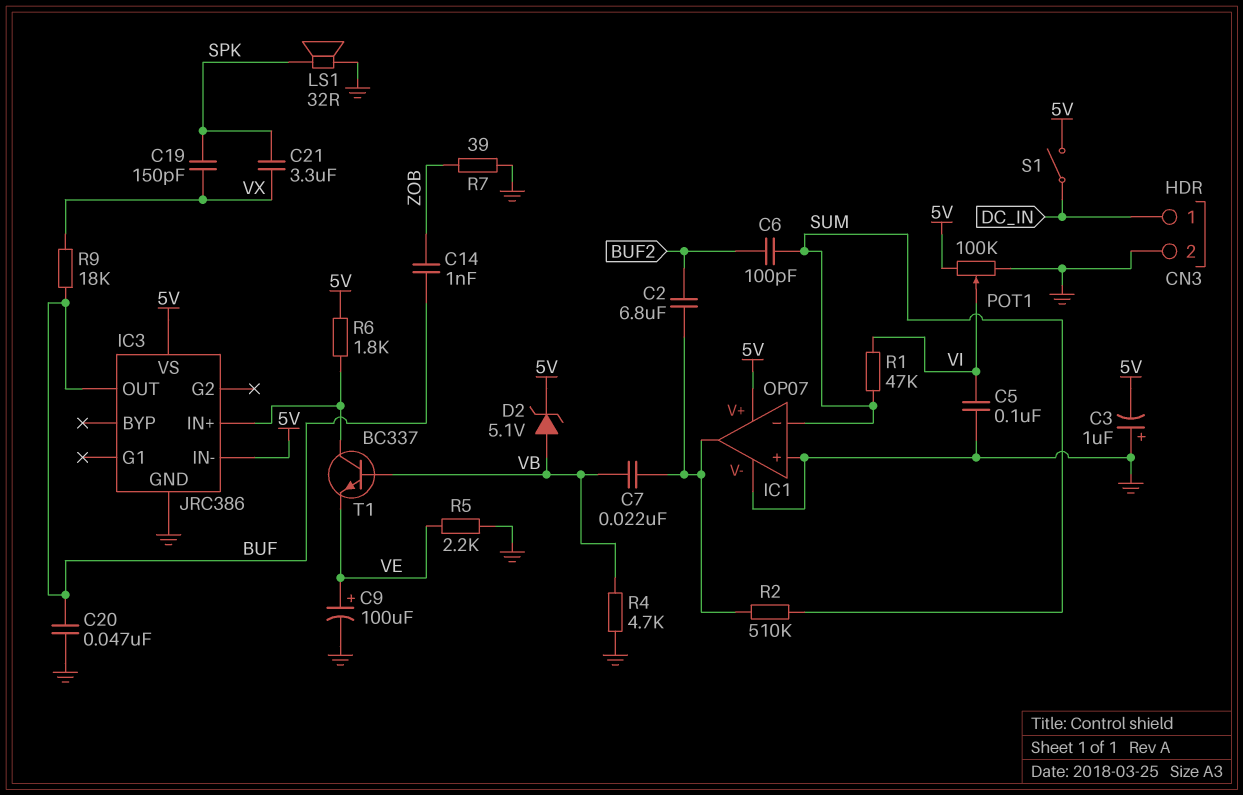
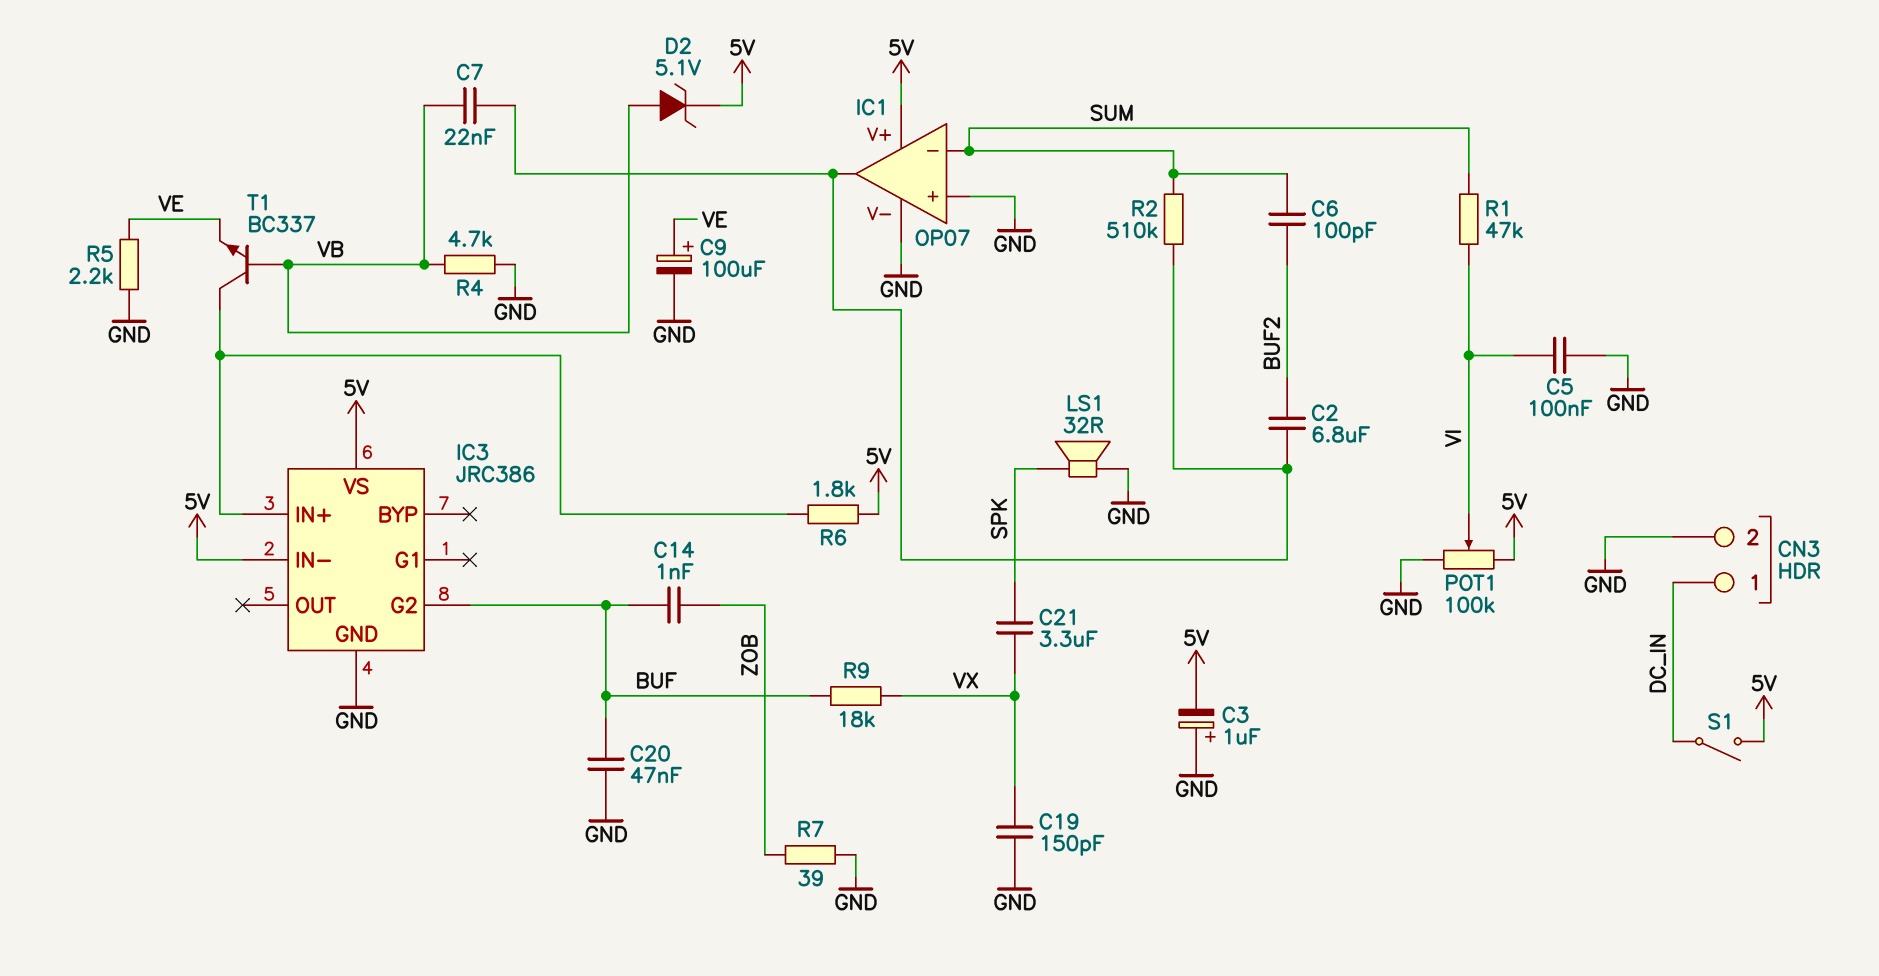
C19: 150pF (SPK, VX) -> 150pF (GND, VX)
IC3 pin G2: none -> BUF
IC3 pin OUT: BUF -> none

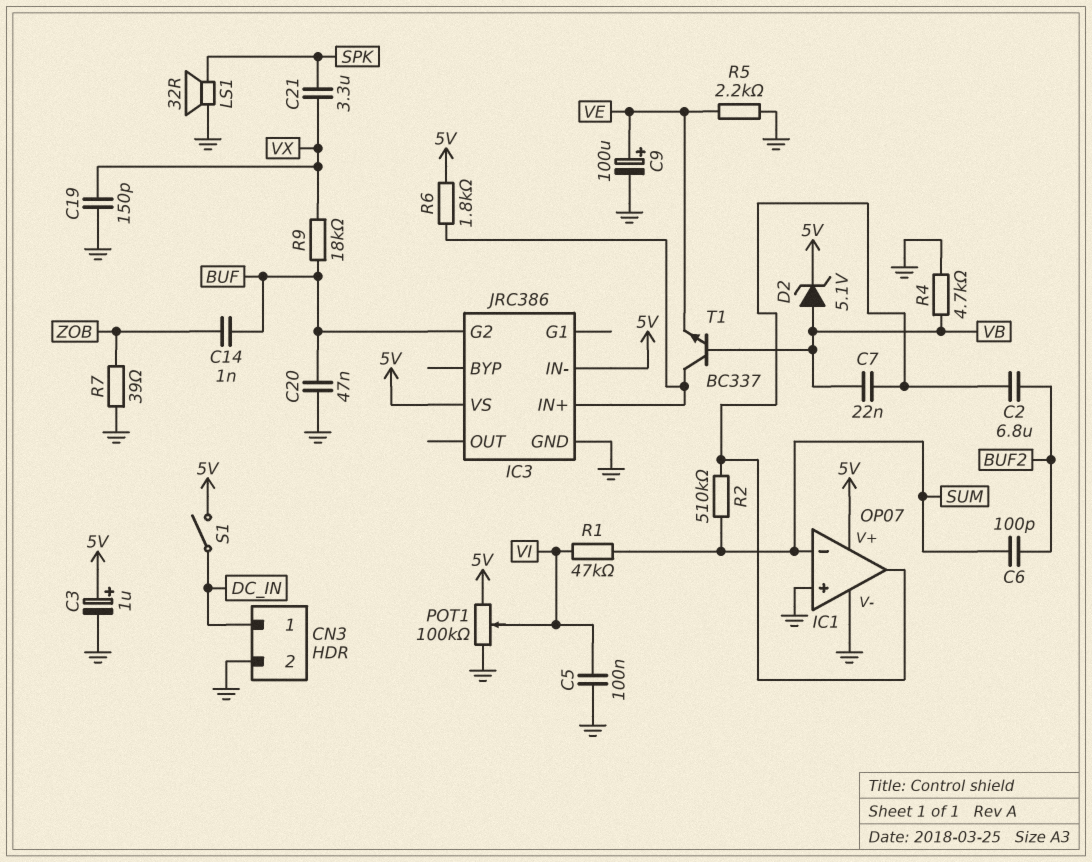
C3: 1uF (plus GND, minus 5V) -> 1uF (plus 5V, minus GND)

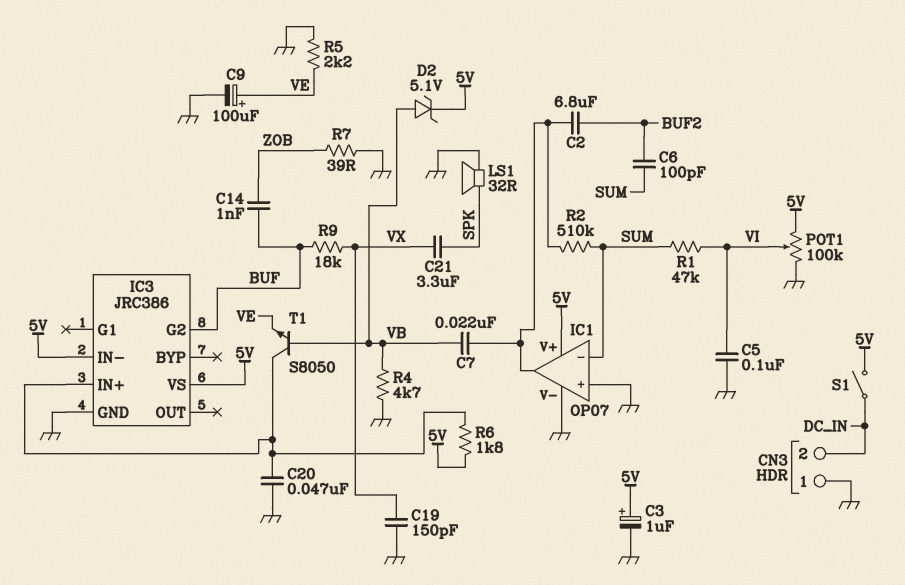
C20: 47nF (BUF, GND) -> 47nF (GND, IC3/IN+)
CN3 pin 1: DC_IN -> GND
CN3 pin 2: GND -> DC_IN
T1: NPN BC337 (B VB, C IC3/IN+, E VE) -> NPN S8050 (B VB, C IC3/IN+, E VE)

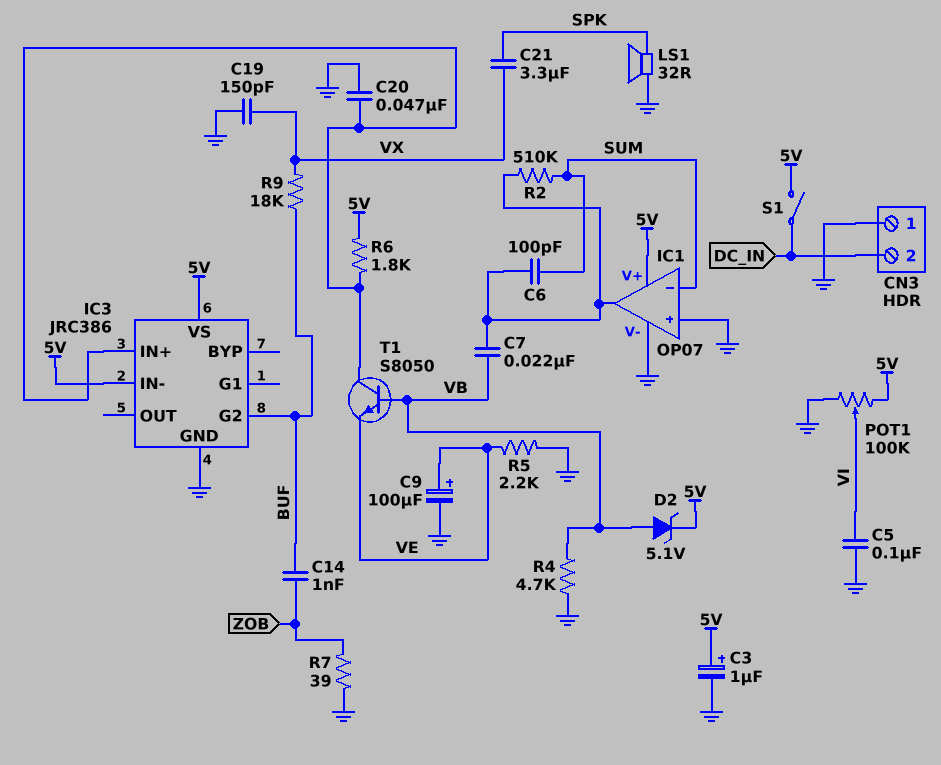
C2: 6.8uF (BUF2, IC1/out) -> none
C6: 100pF (BUF2, SUM) -> 100pF (IC1/out, SUM)
R1: 47k (SUM, VI) -> none

